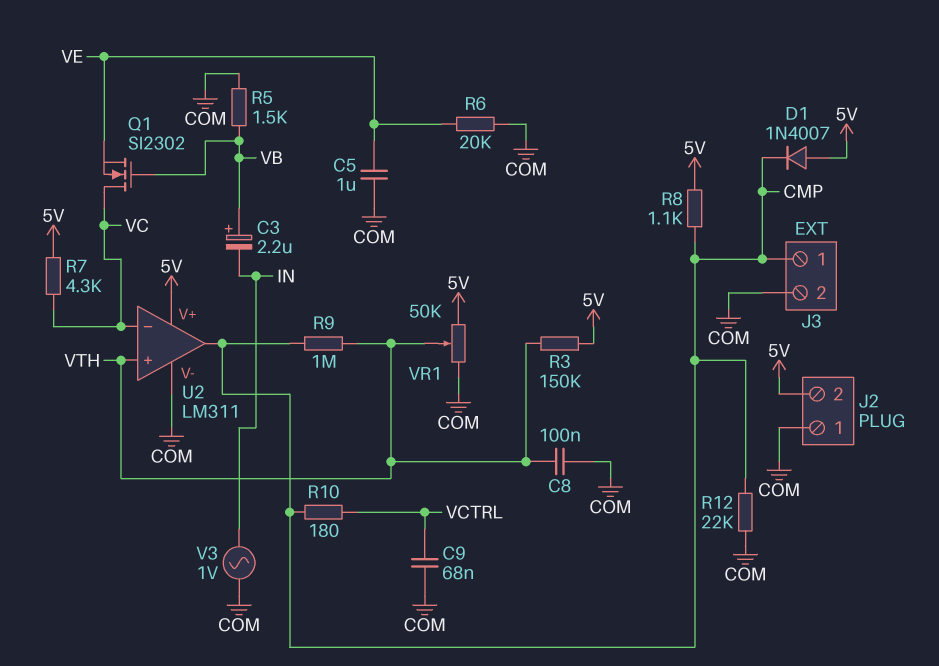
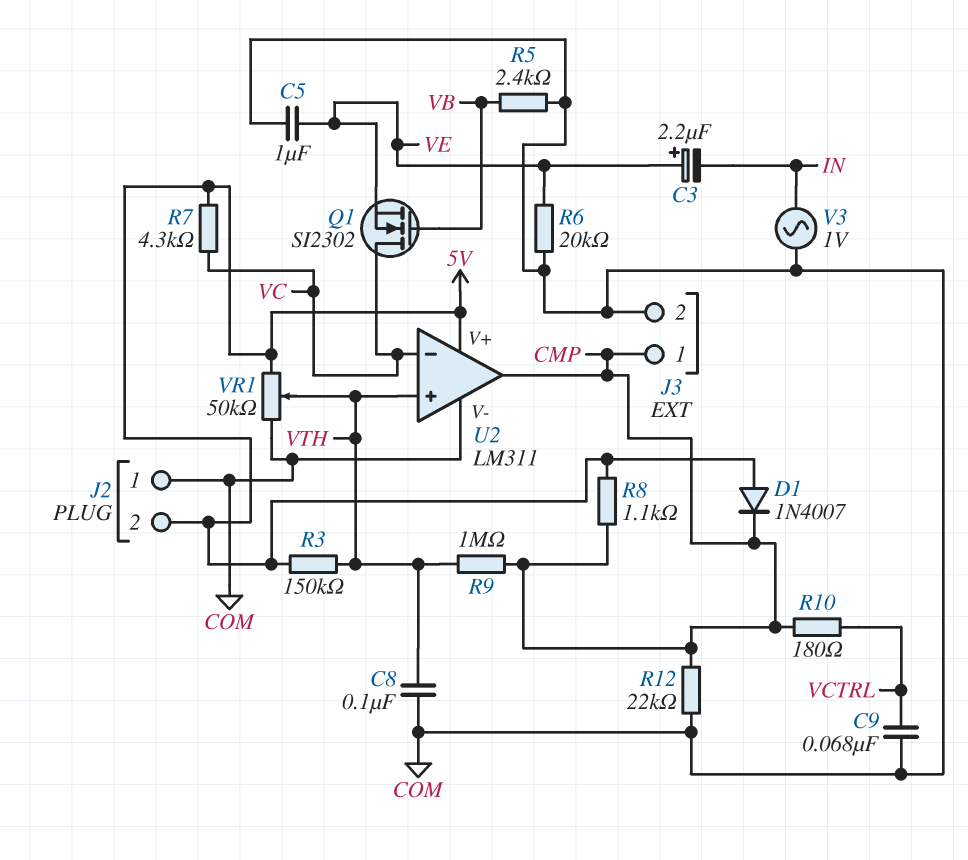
C3: 2.2uF (plus VB, minus IN) -> 2.2uF (plus VE, minus IN)
R5: 1.5k (COM, VB) -> 2.4k (COM, VB)

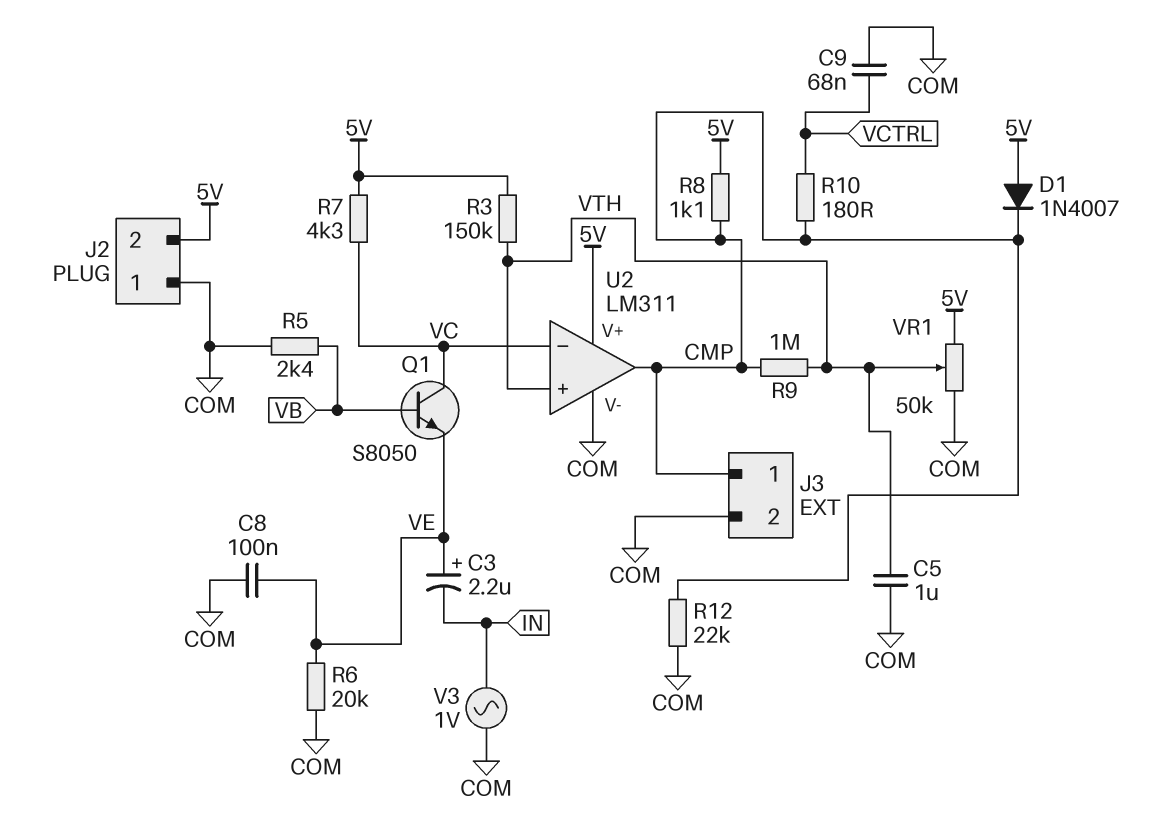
C5: 1uF (COM, VE) -> 1uF (COM, VTH)
C8: 100nF (COM, VTH) -> 100nF (COM, VE)
Q1: NMOS SI2302 (G VB, D VC, S VE) -> NPN S8050 (B VB, C VC, E VE)

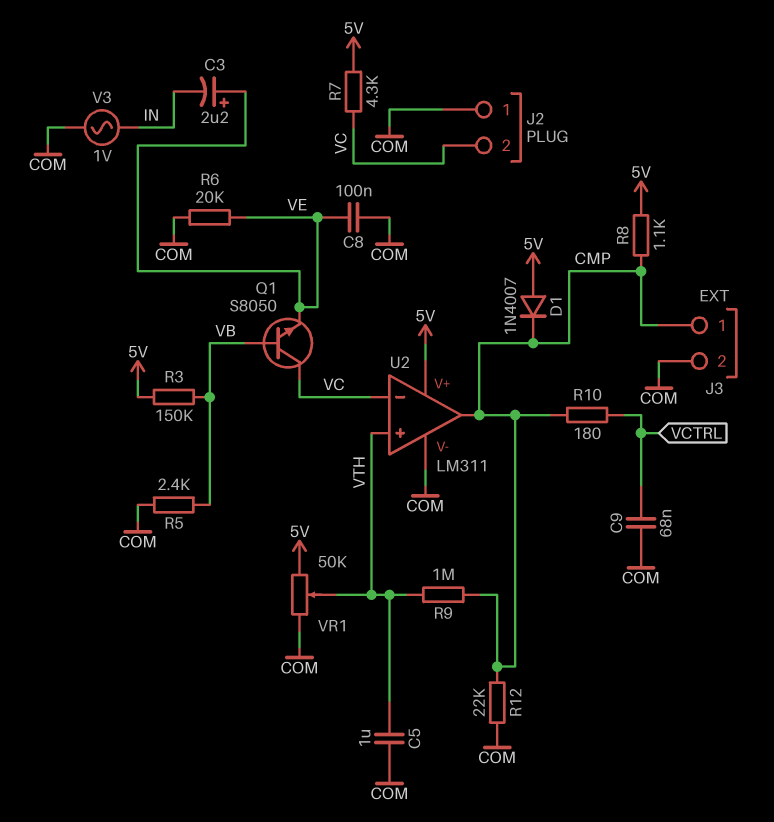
J2 pin 2: 5V -> VC
R3: 150k (5V, VTH) -> 150k (5V, VB)

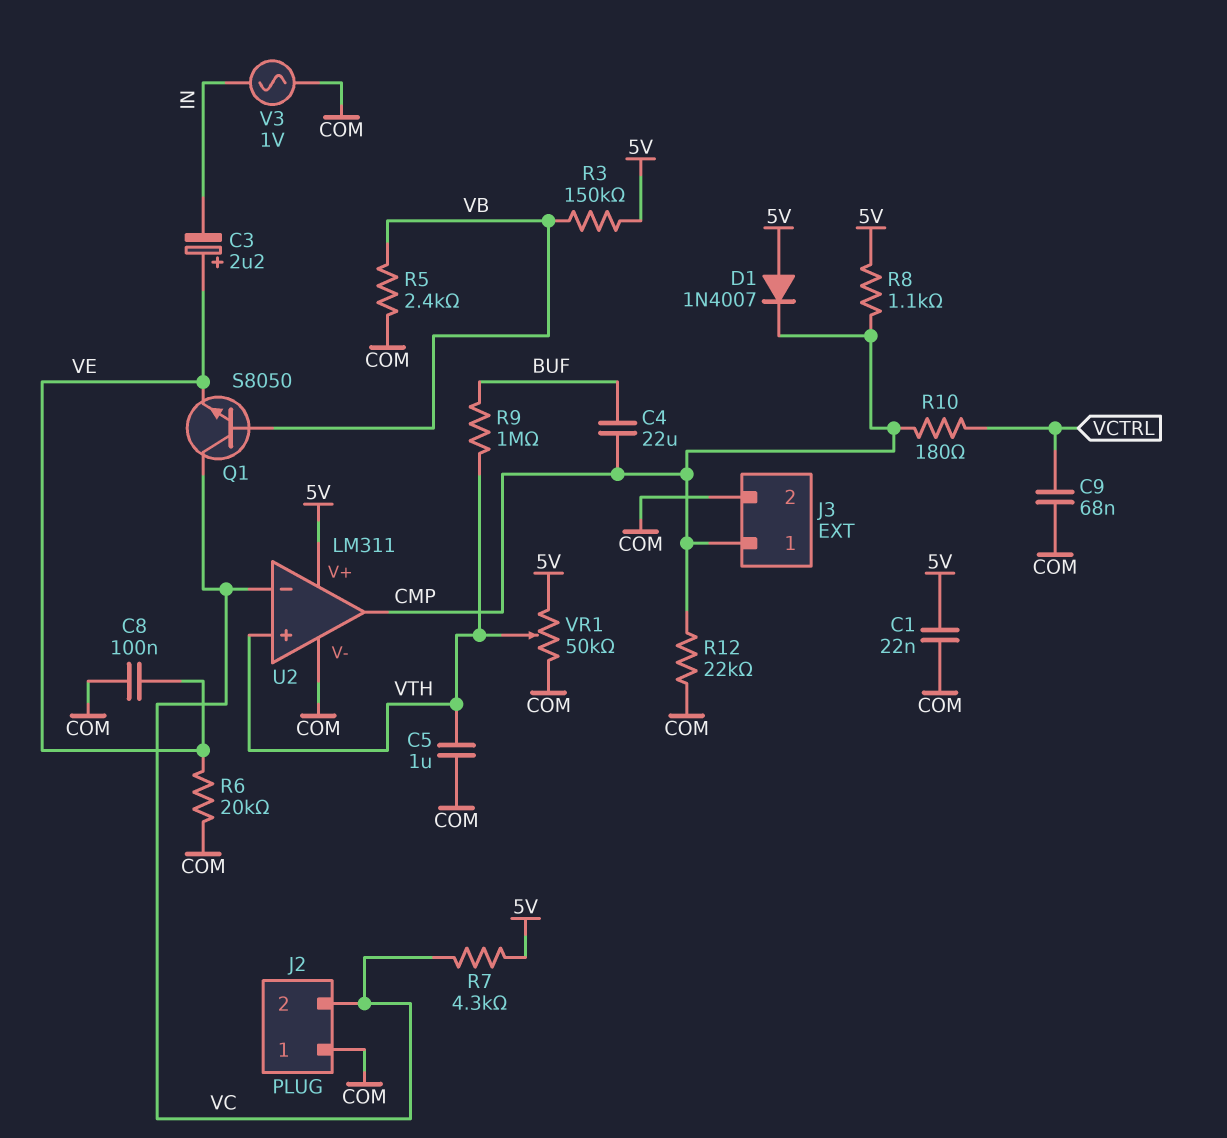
C1: none -> 22nF (5V, COM)
C4: none -> 22uF (BUF, CMP)
R9: 1M (CMP, VTH) -> 1M (BUF, VTH)

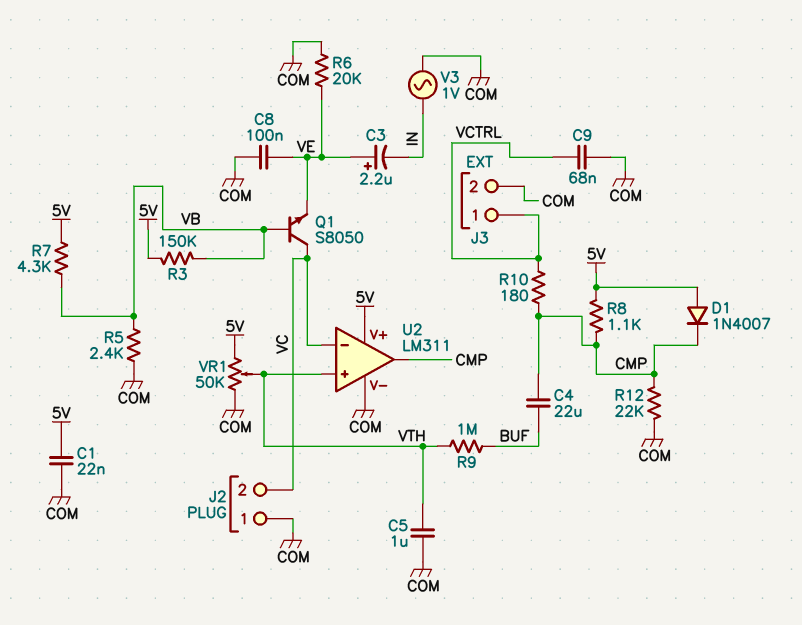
J3 pin 1: CMP -> VCTRL
R7: 4.3k (5V, VC) -> 4.3k (5V, VB)

